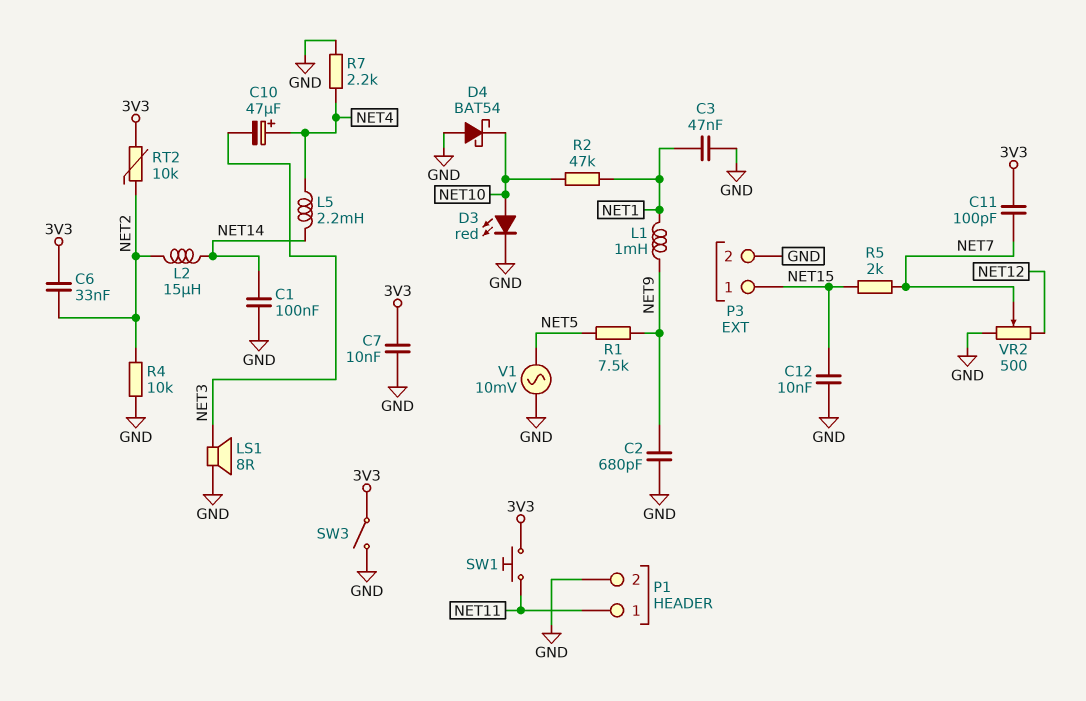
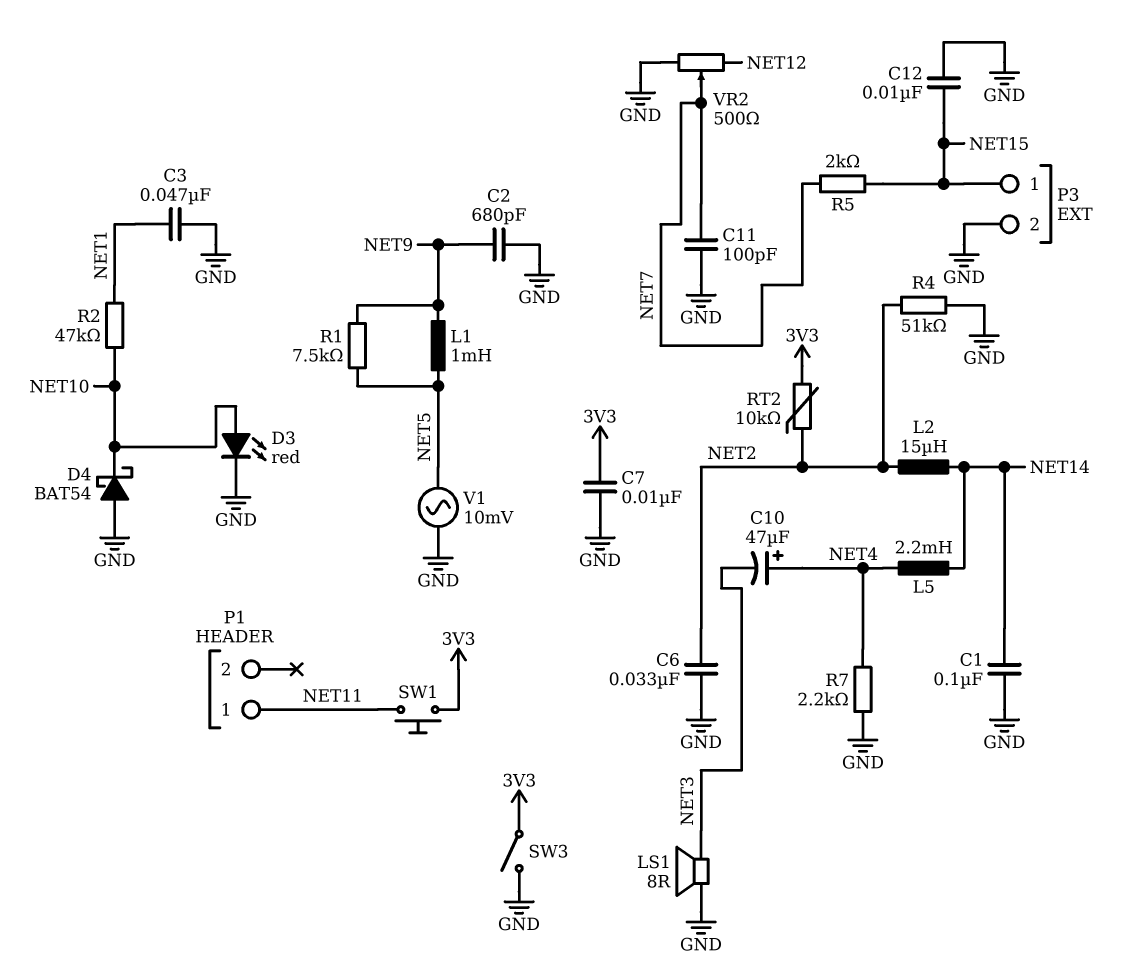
C6: 33nF (3V3, NET2) -> 33nF (GND, NET2)
C11: 100pF (3V3, NET7) -> 100pF (GND, NET7)
L1: 1mH (NET1, NET9) -> 1mH (NET5, NET9)
P1 pin 2: GND -> none
R4: 10k (GND, NET2) -> 51k (GND, NET2)

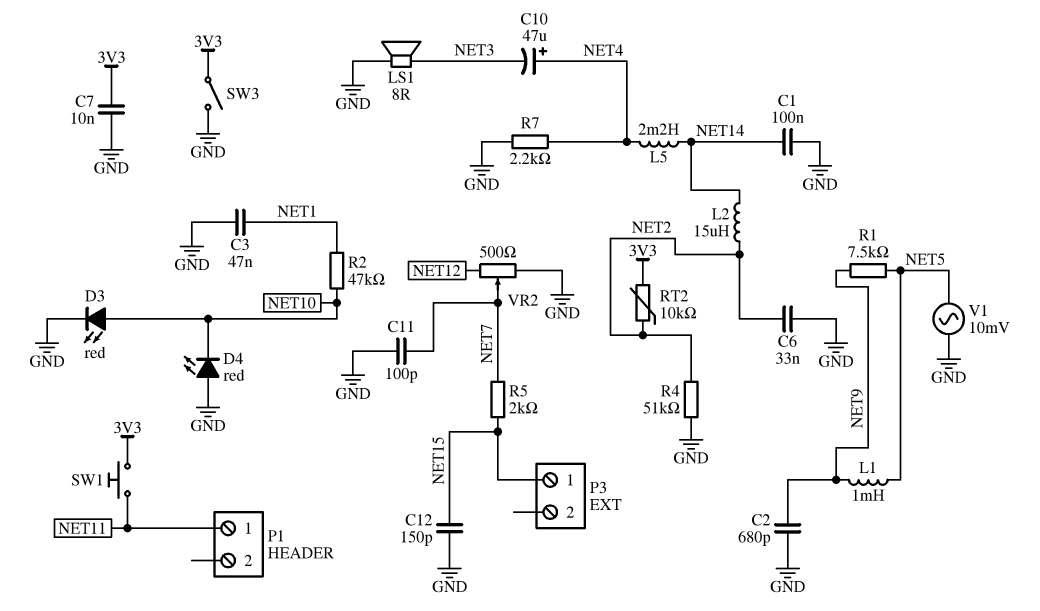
C12: 10nF (GND, NET15) -> 150pF (GND, NET15)
D4: schottky BAT54 (A GND, K NET10) -> LED red (A GND, K NET10)
P3 pin 2: GND -> none

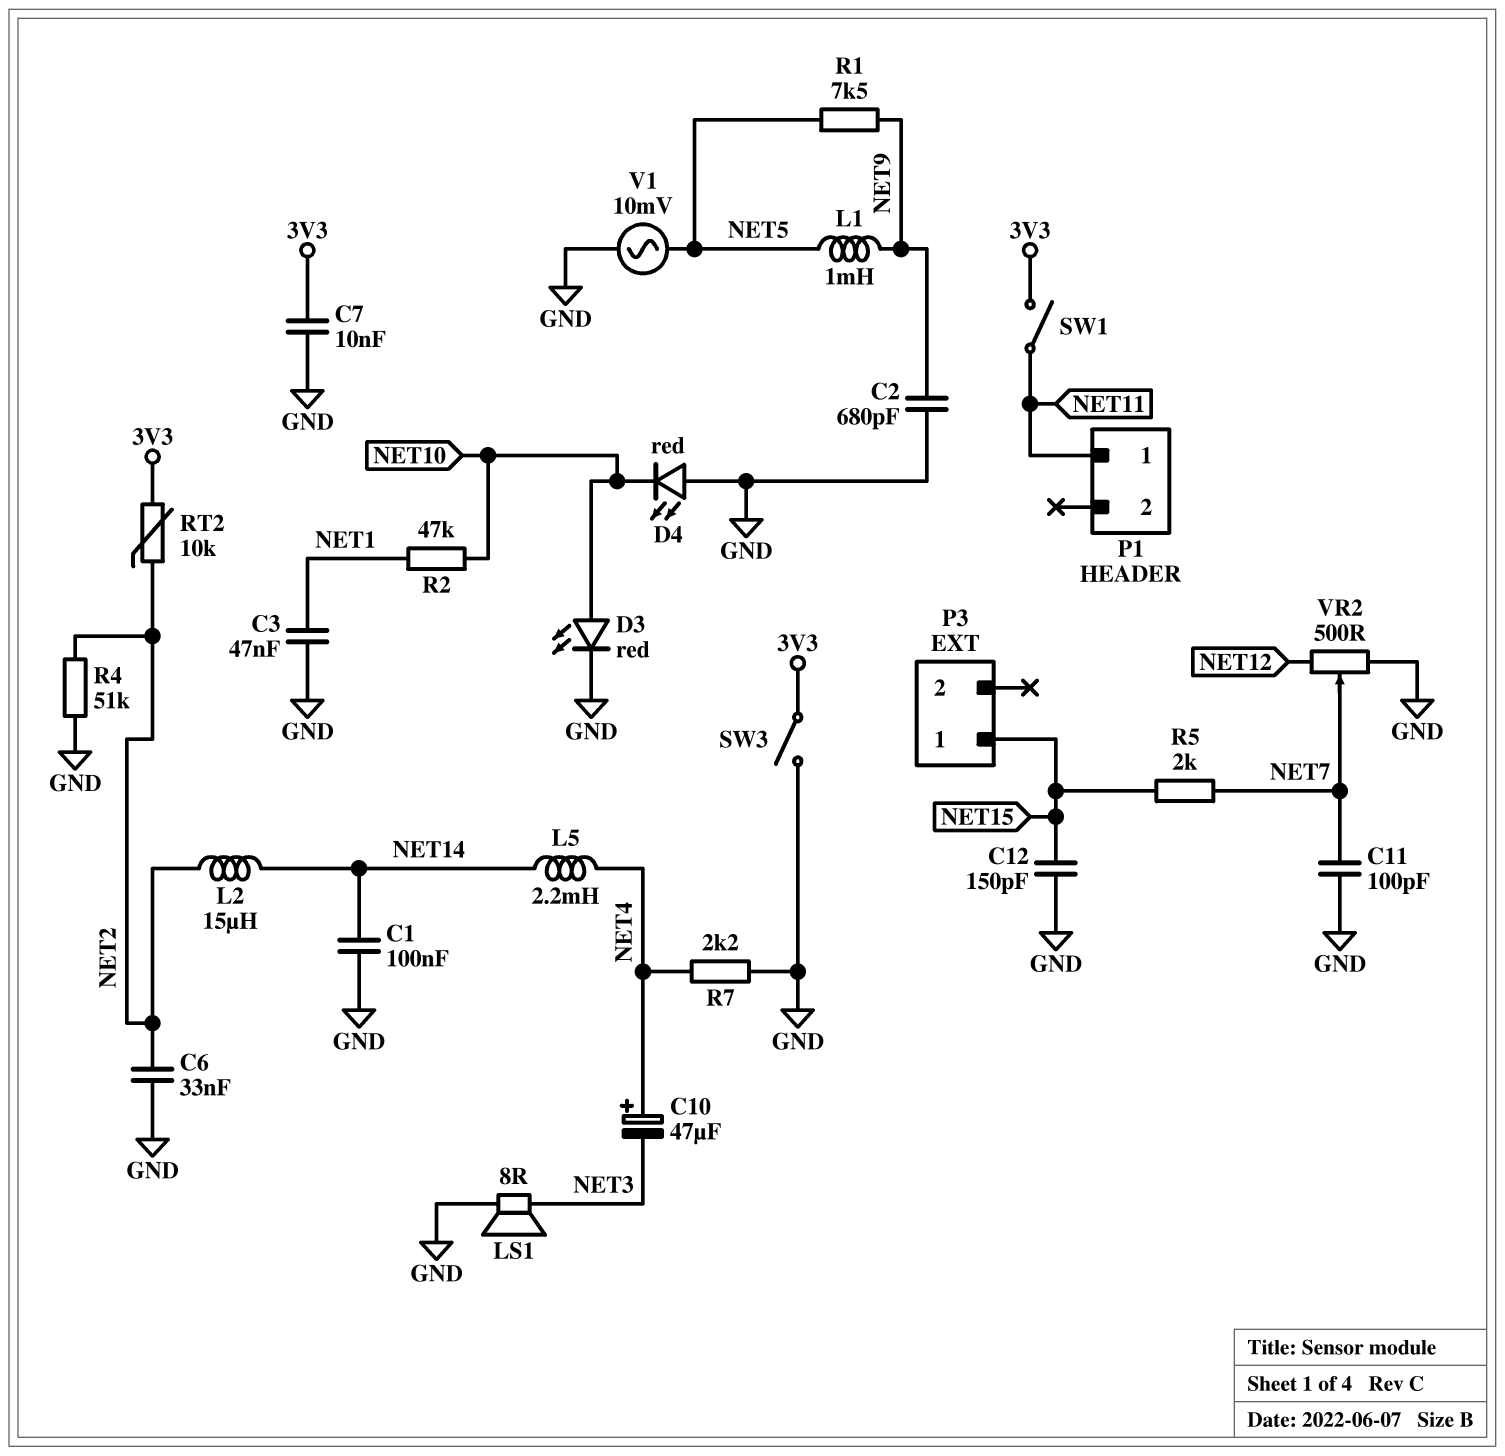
SW1: button (3V3, NET11) -> switch (3V3, NET11)

